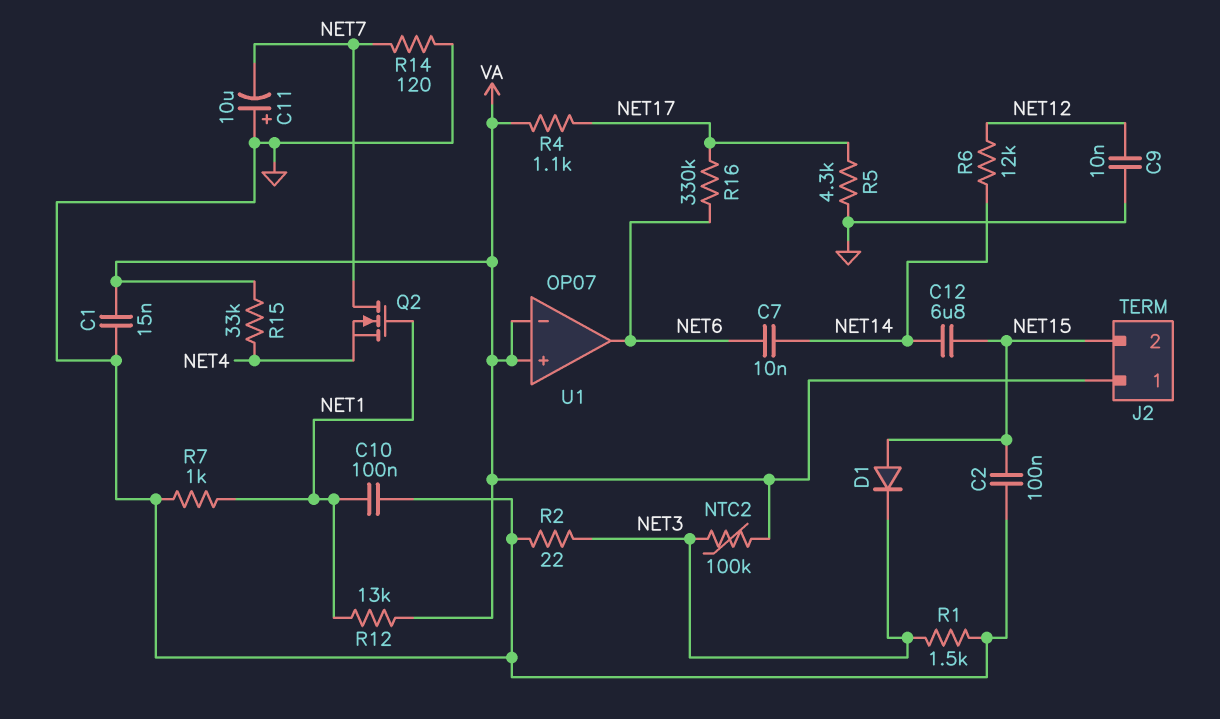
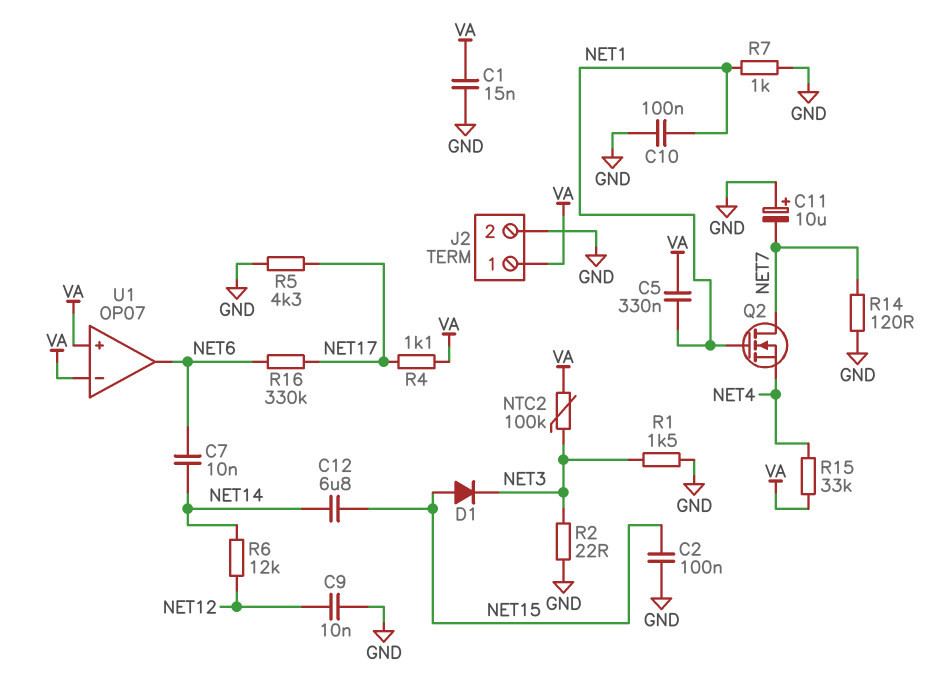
C5: none -> 330nF (NET1, VA)
J2 pin 2: NET15 -> GND
R12: 13k (NET1, VA) -> none

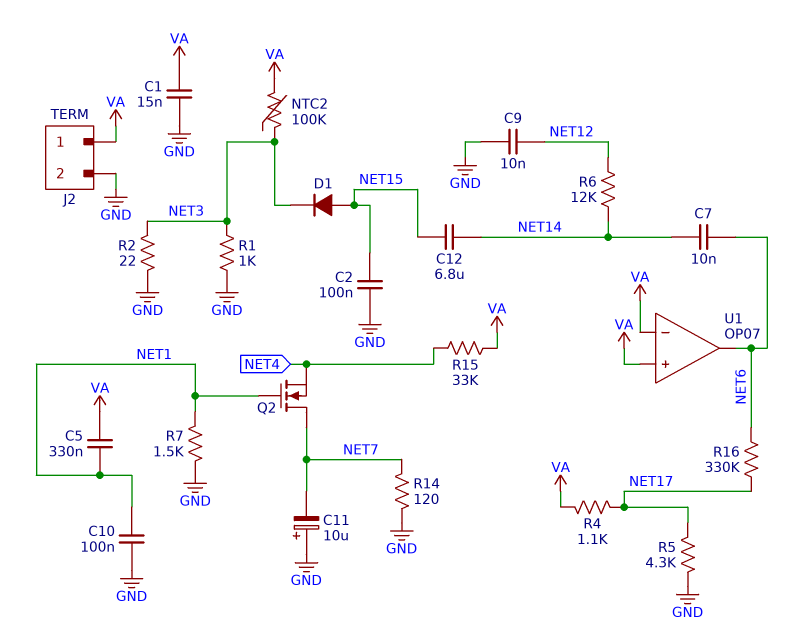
R1: 1.5k (GND, NET3) -> 1k (GND, NET3)
R7: 1k (GND, NET1) -> 1.5k (GND, NET1)

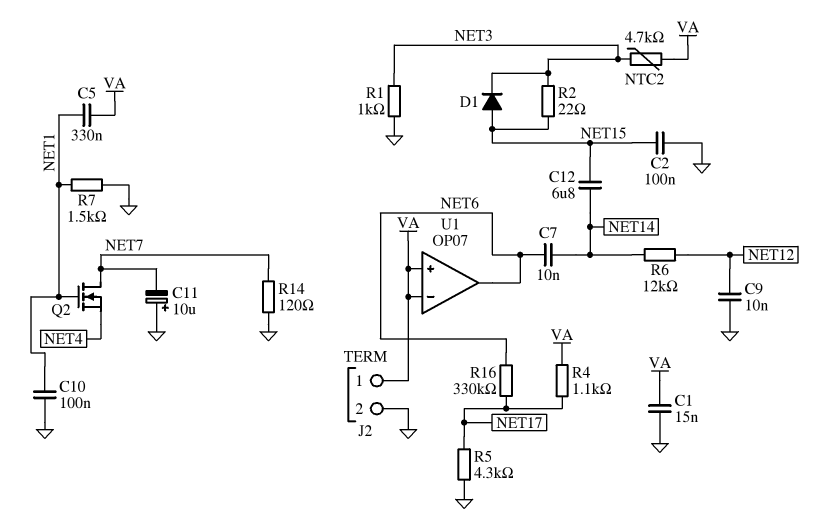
NTC2: 100k (NET3, VA) -> 4.7k (NET3, VA)
R2: 22 (GND, NET3) -> 22 (NET3, NET15)
R15: 33k (NET4, VA) -> none

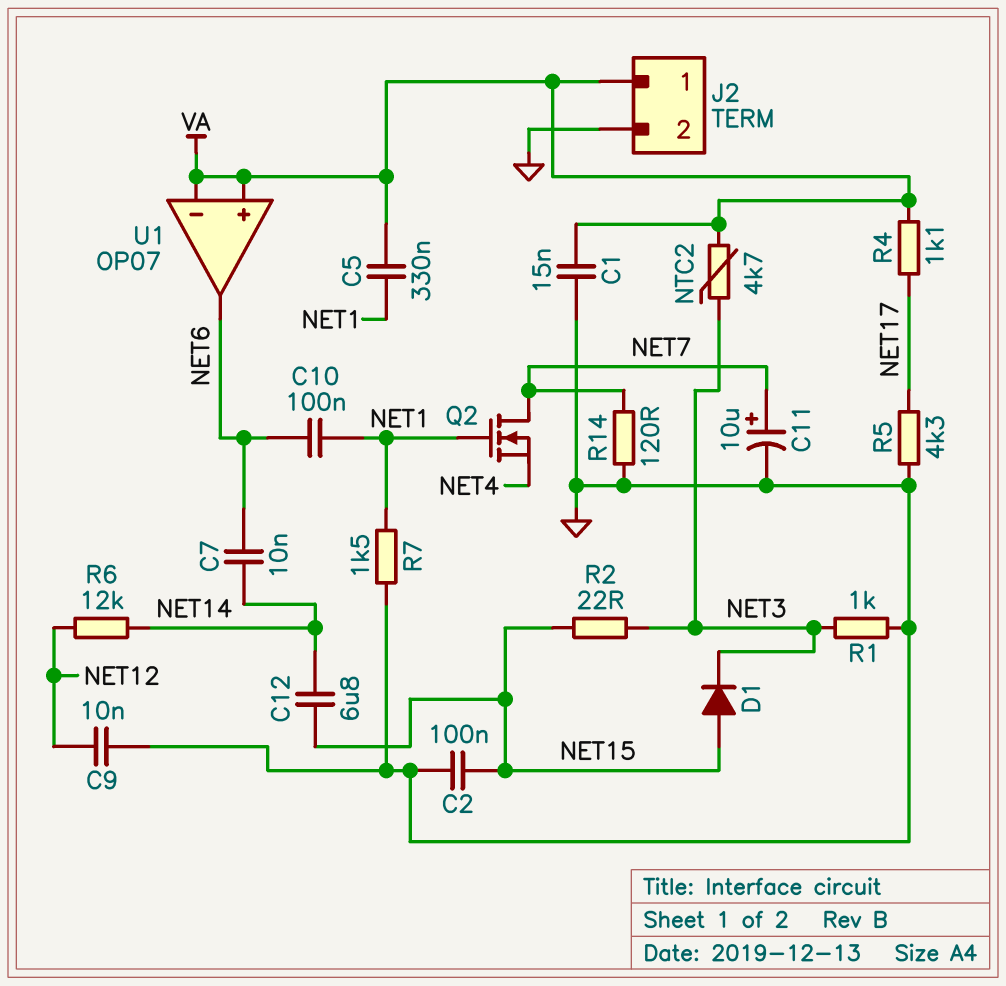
C10: 100nF (GND, NET1) -> 100nF (NET1, NET6)
C11: 10uF (plus GND, minus NET7) -> 10uF (plus NET7, minus GND)
R16: 330k (NET6, NET17) -> none

